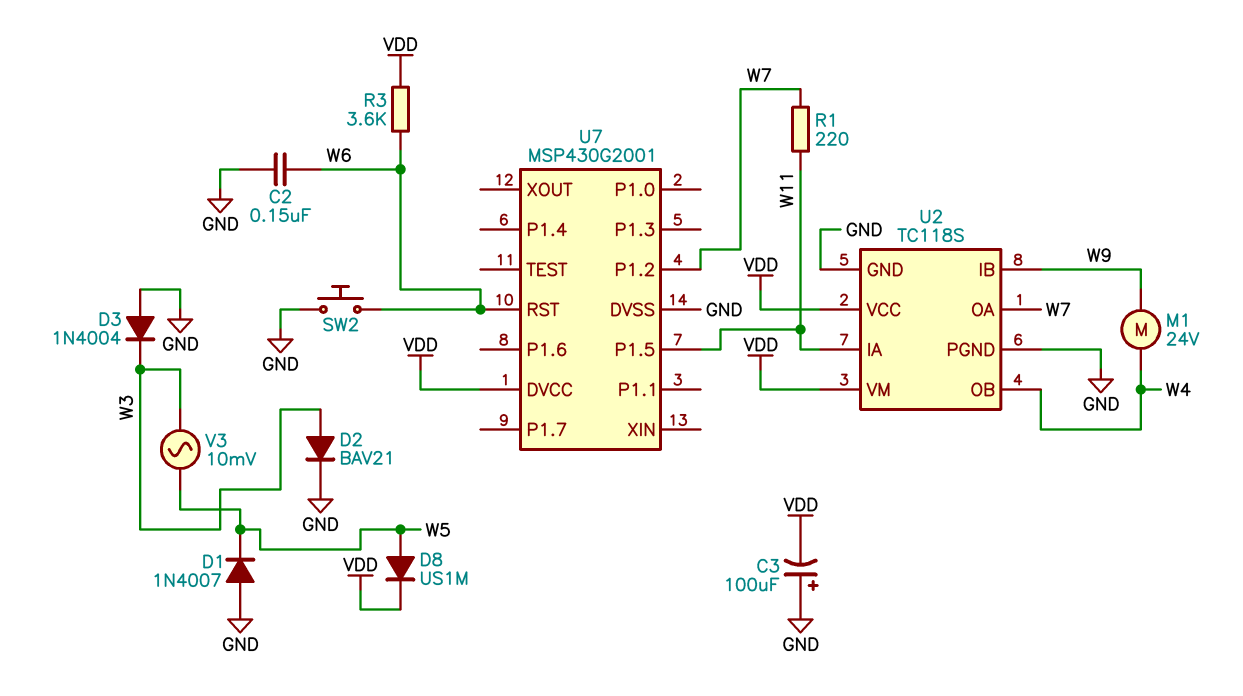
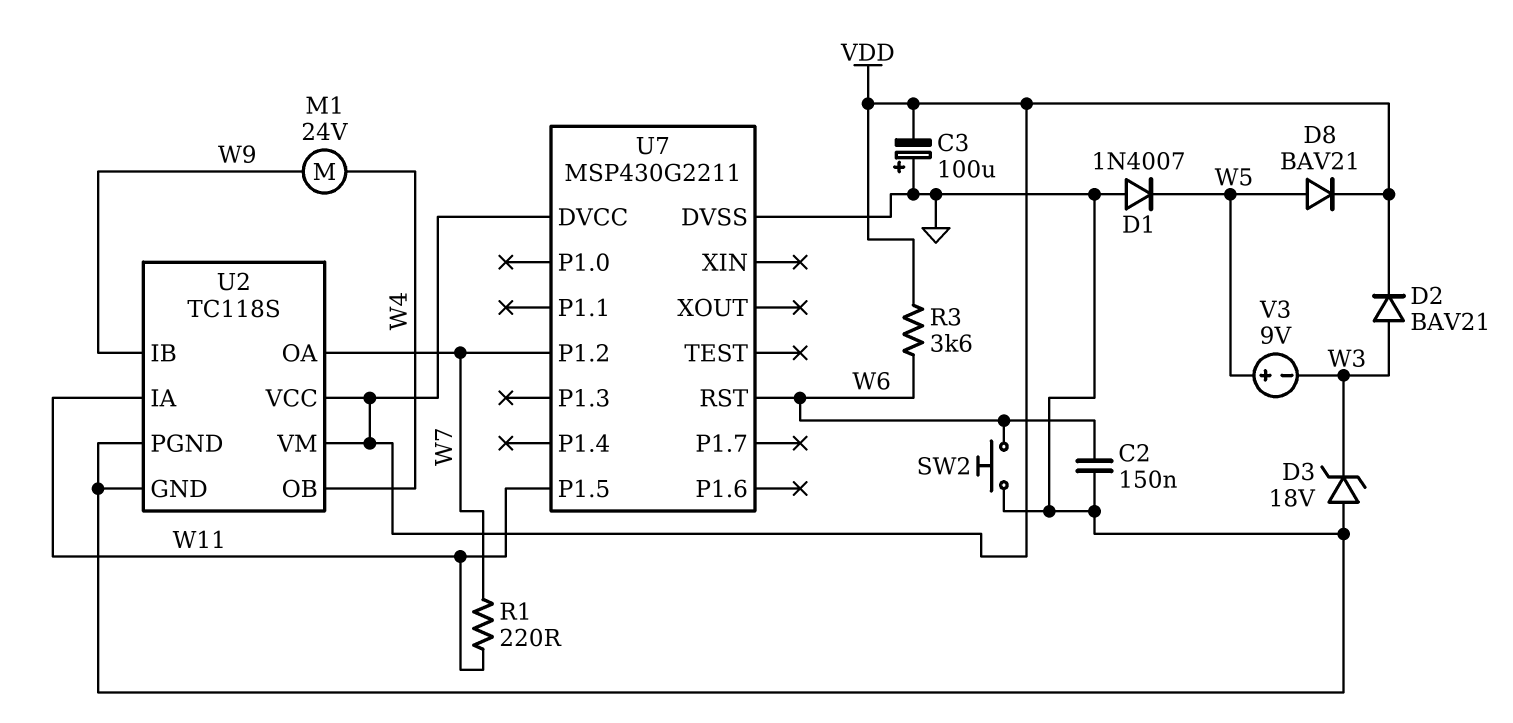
D2: diode BAV21 (A W3, K GND) -> diode BAV21 (A W3, K VDD)
D3: diode 1N4004 (A GND, K W3) -> zener 18V (A GND, K W3)
D8: diode US1M (A W5, K VDD) -> diode BAV21 (A W5, K VDD)
U7: MSP430G2001 -> MSP430G2211
V3: AC 10mV (W3, W5) -> 9V (plus W5, minus W3)

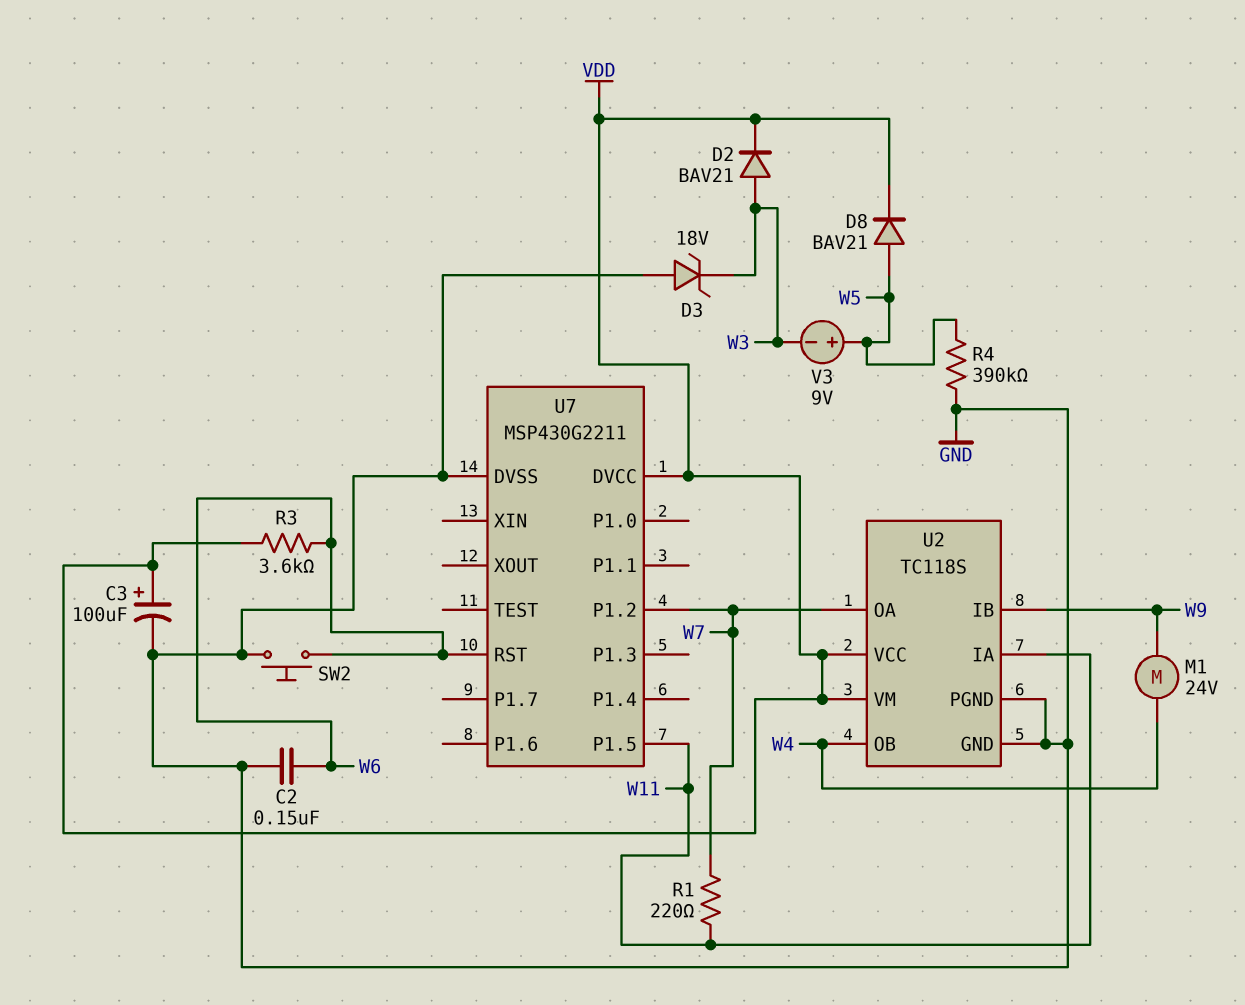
C3: 100uF (plus GND, minus VDD) -> 100uF (plus VDD, minus GND)
D1: diode 1N4007 (A GND, K W5) -> none
R4: none -> 390k (GND, W5)

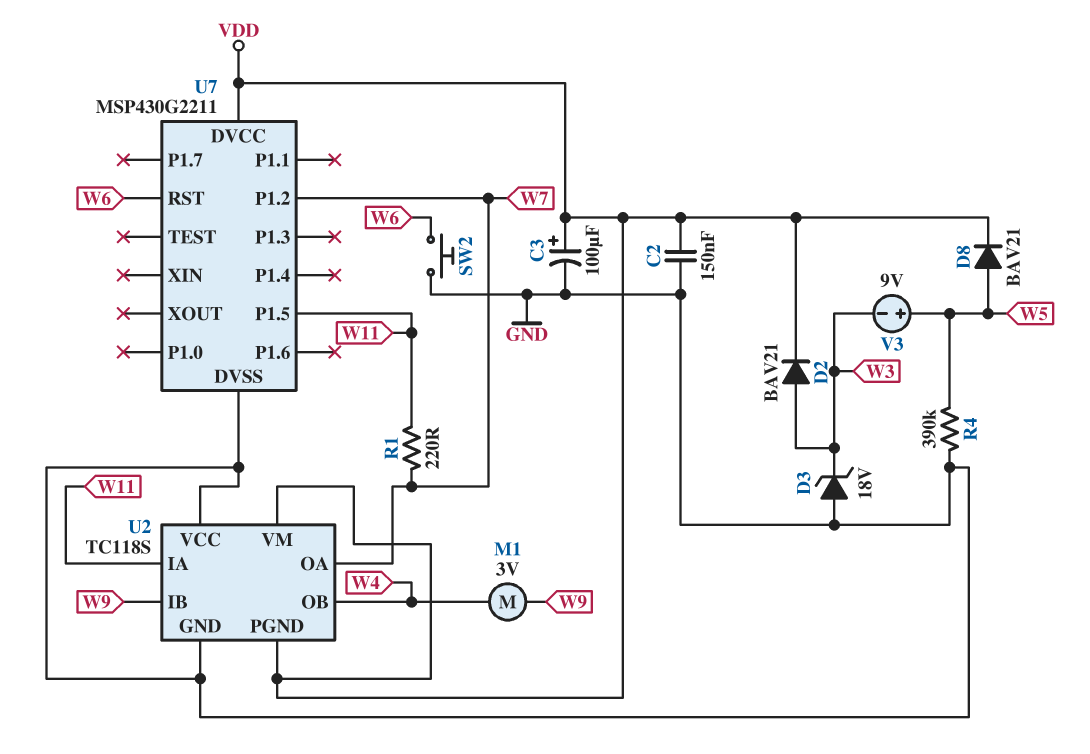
C2: 150nF (GND, W6) -> 150nF (GND, VDD)
M1: motor 24V (W4, W9) -> motor 3V (W4, W9)
R3: 3.6k (VDD, W6) -> none
U2 pin PGND: GND -> VDD
U2 pin VCC: VDD -> GND

